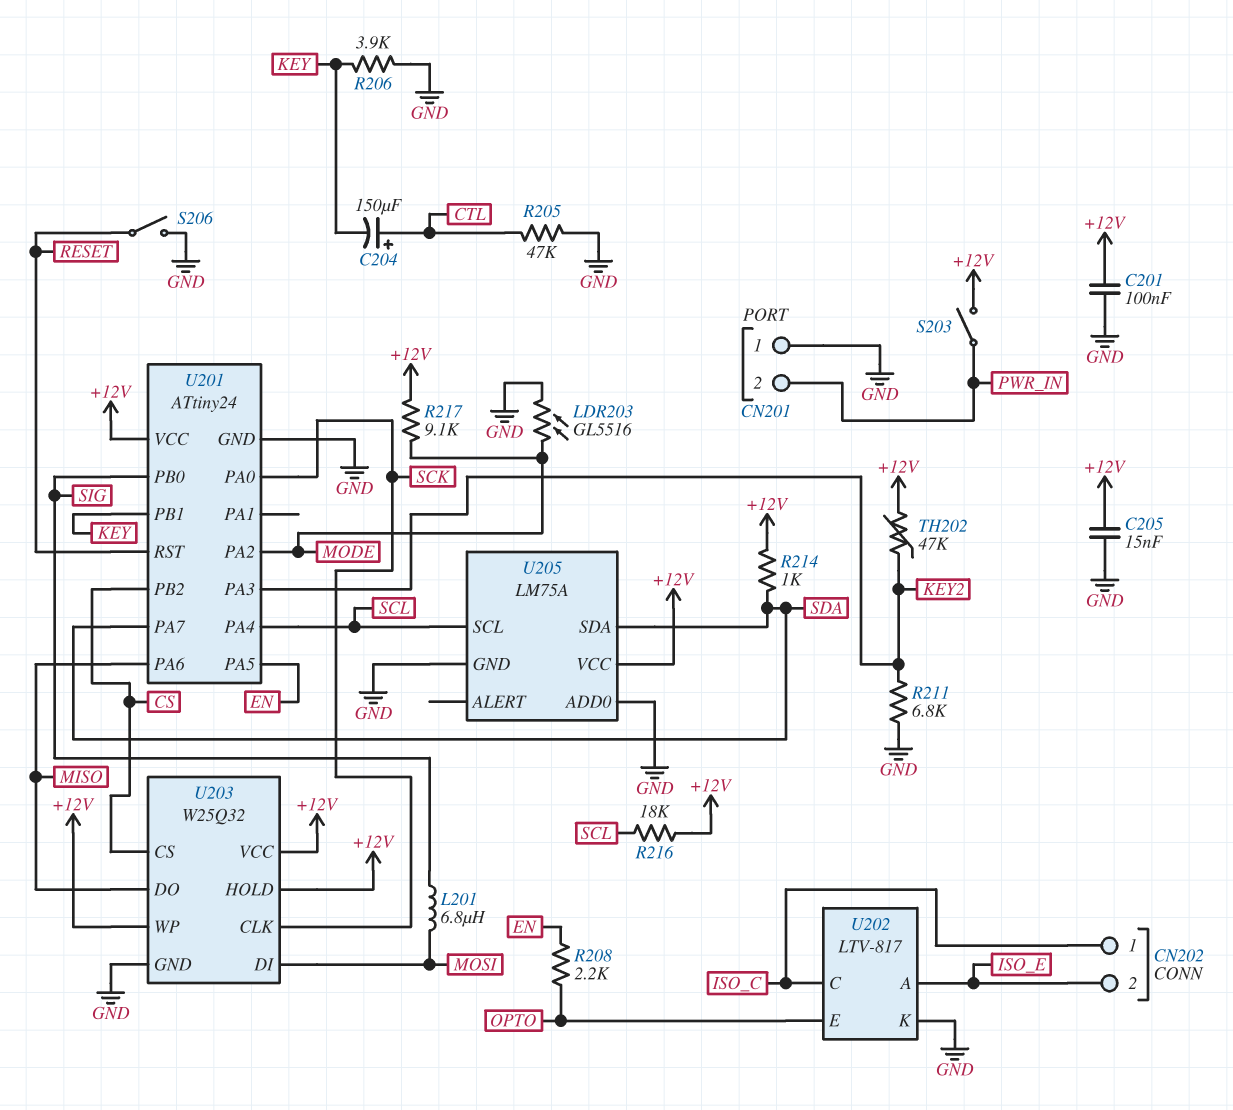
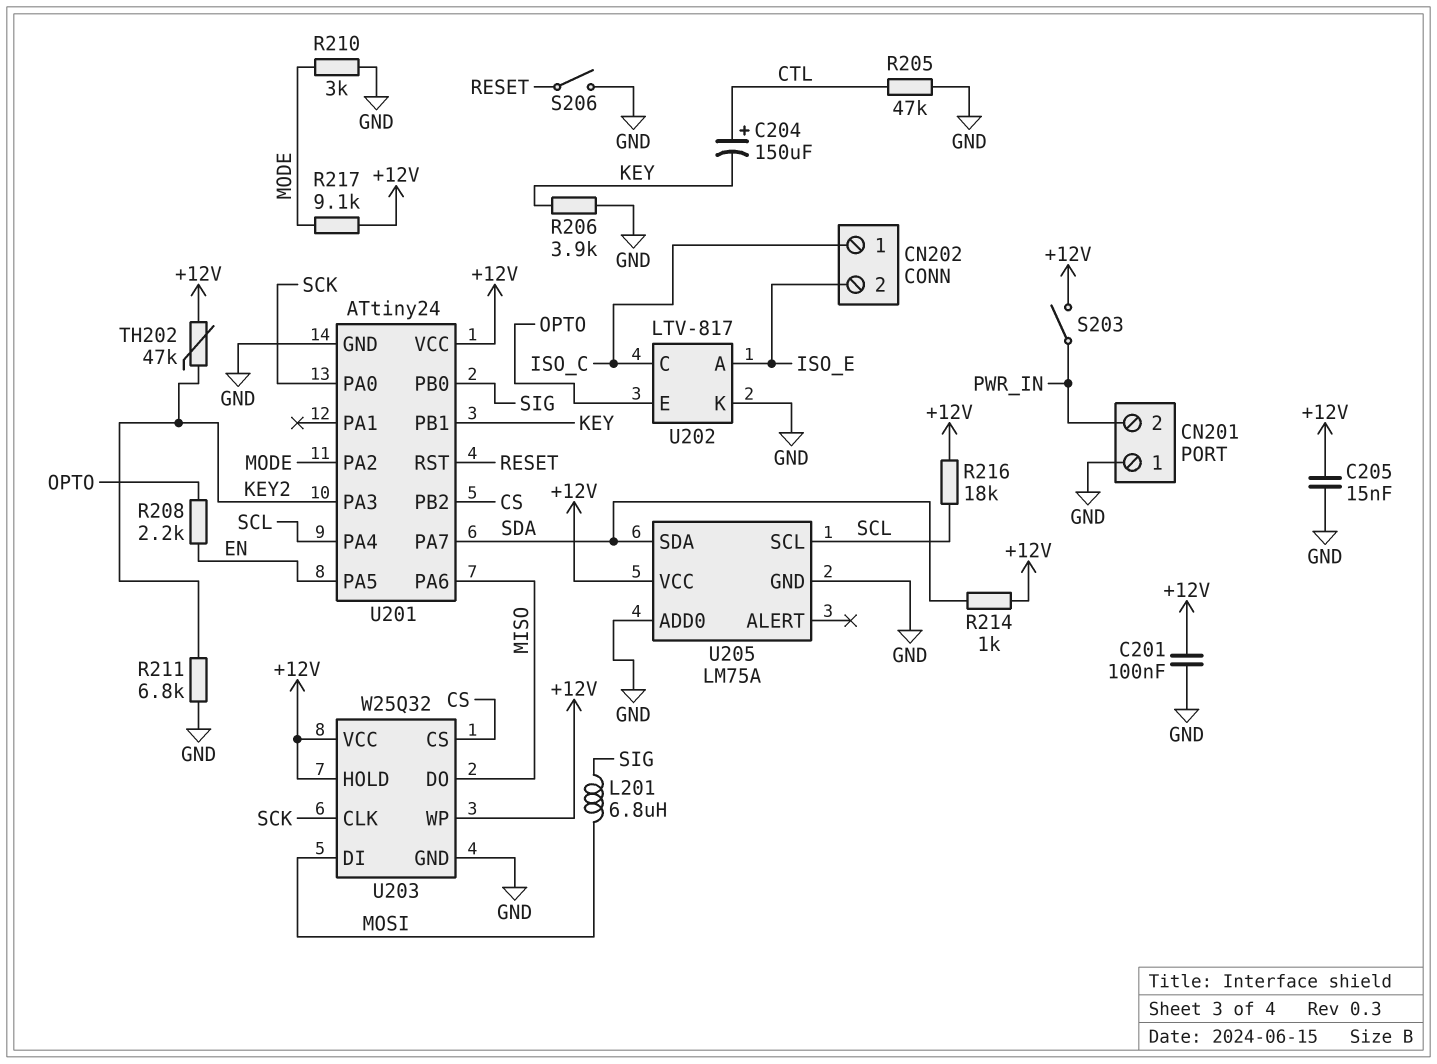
LDR203: GL5516 (GND, MODE) -> none
R210: none -> 3k (GND, MODE)

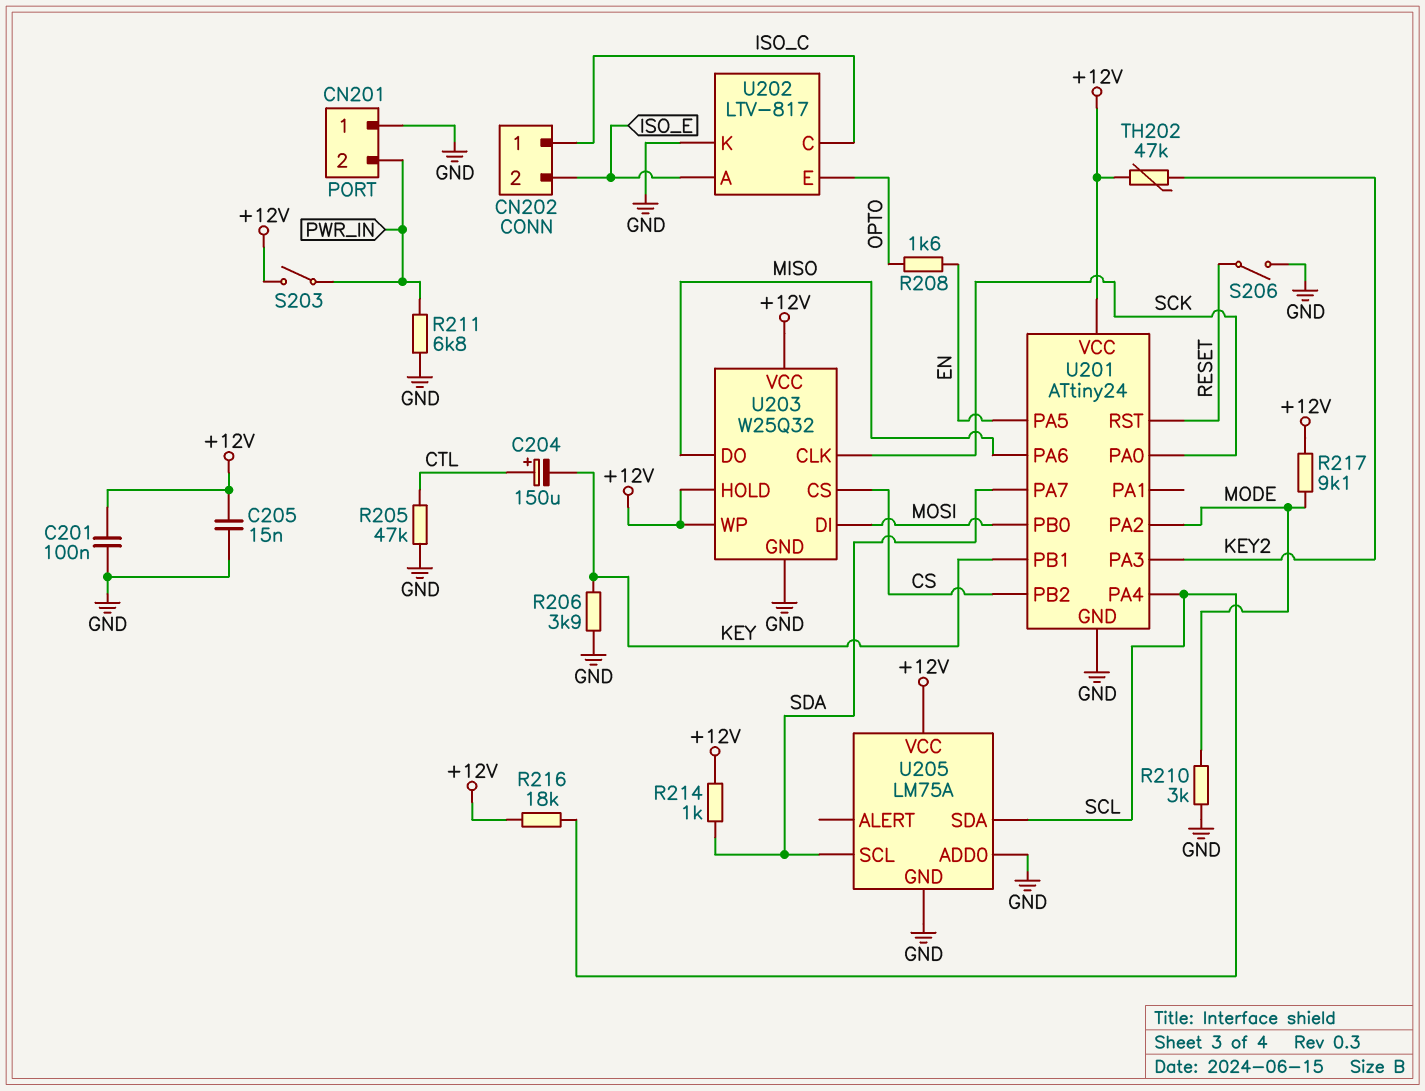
L201: 6.8uH (MOSI, SIG) -> none
R208: 2.2k (EN, OPTO) -> 1.6k (EN, OPTO)
R211: 6.8k (GND, KEY2) -> 6.8k (GND, PWR_IN)
U201 pin PB0: SIG -> MOSI
U205 pin SCL: SCL -> SDA
U205 pin SDA: SDA -> SCL

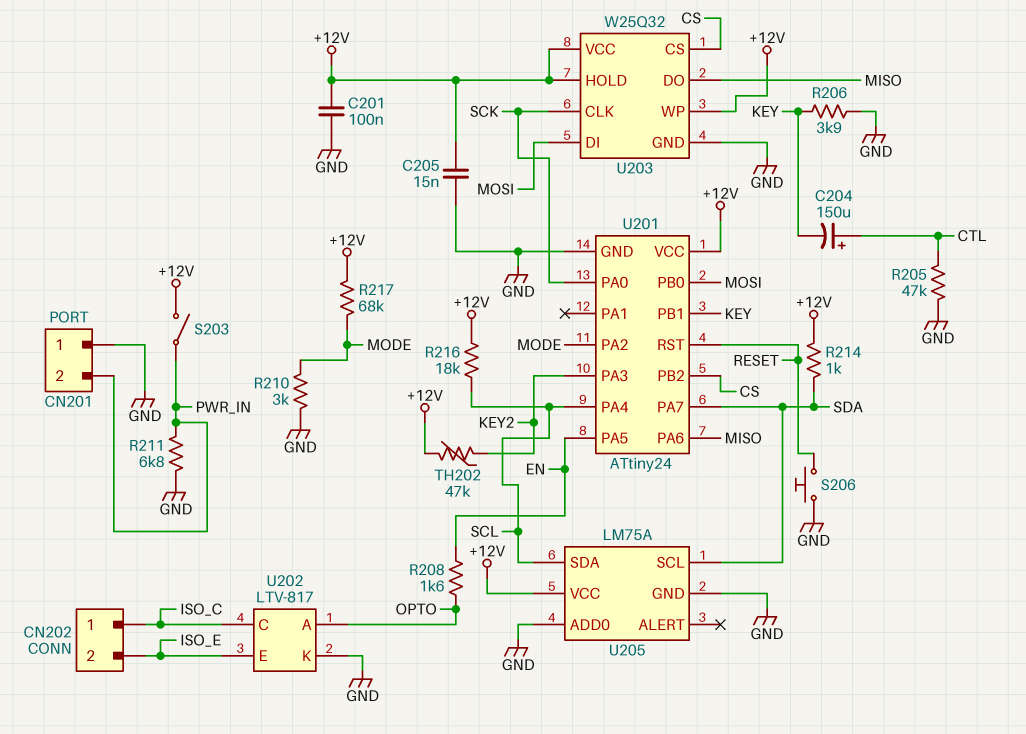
R217: 9.1k (+12V, MODE) -> 68k (+12V, MODE)
S206: switch (GND, RESET) -> button (GND, RESET)
U202 pin A: ISO_E -> OPTO
U202 pin E: OPTO -> ISO_E

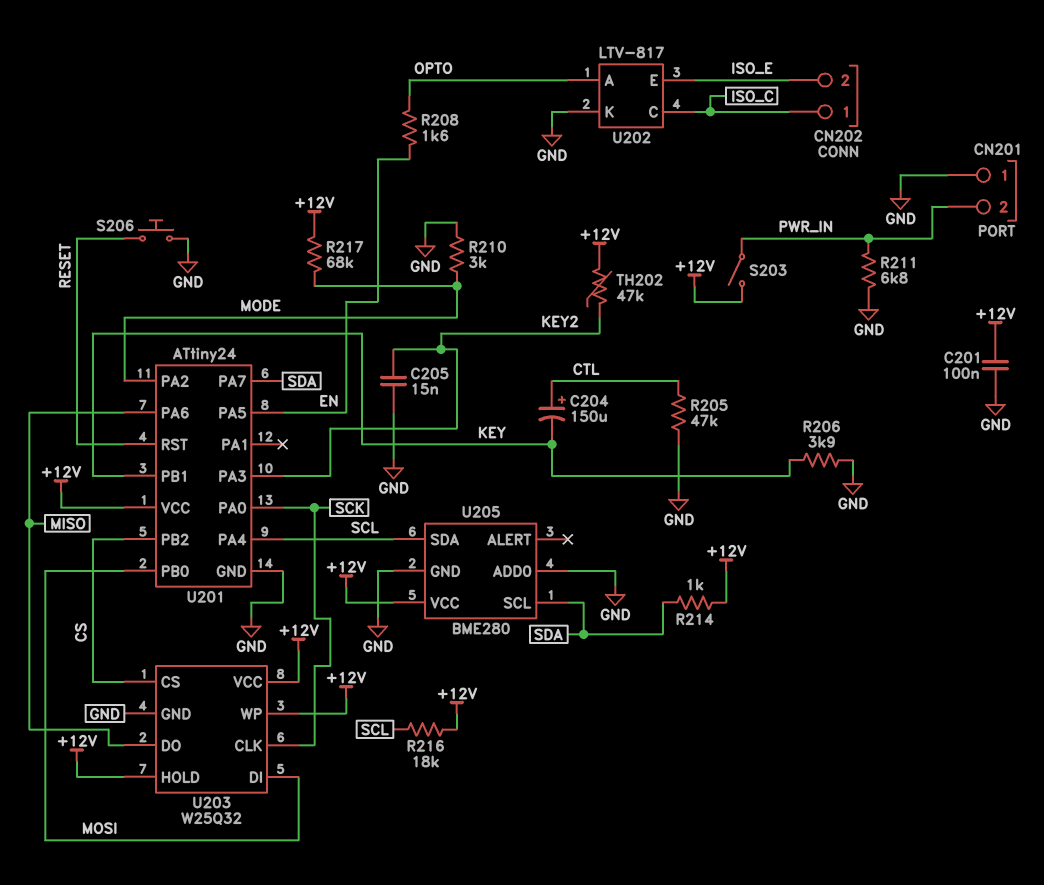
C205: 15nF (+12V, GND) -> 15nF (GND, KEY2)
U205: LM75A -> BME280

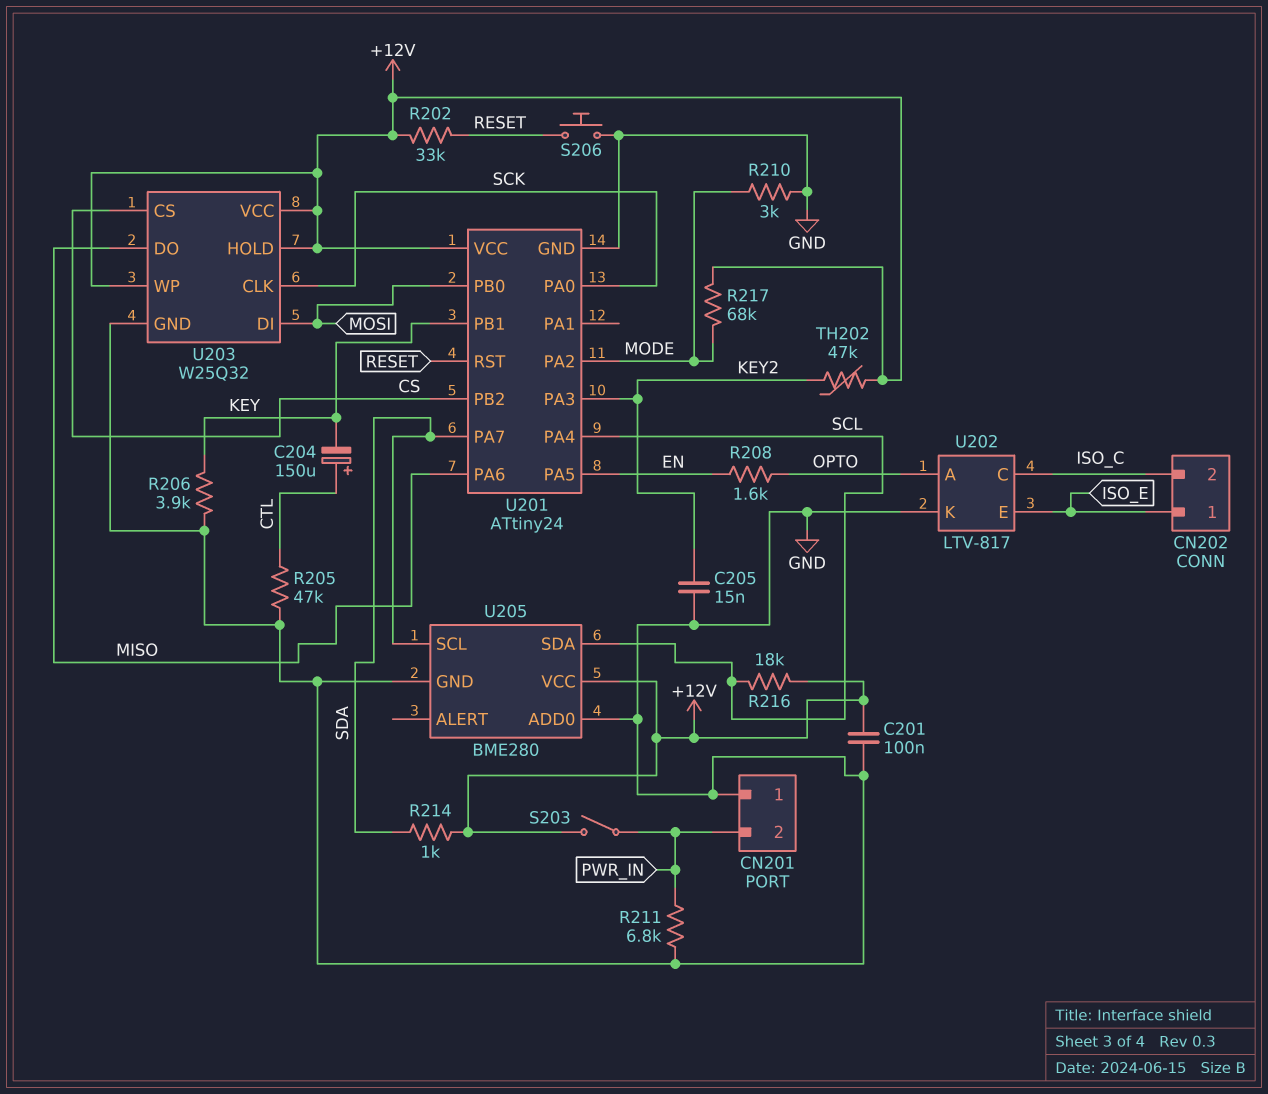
CN202 pin 1: ISO_C -> ISO_E
CN202 pin 2: ISO_E -> ISO_C
R202: none -> 33k (+12V, RESET)

